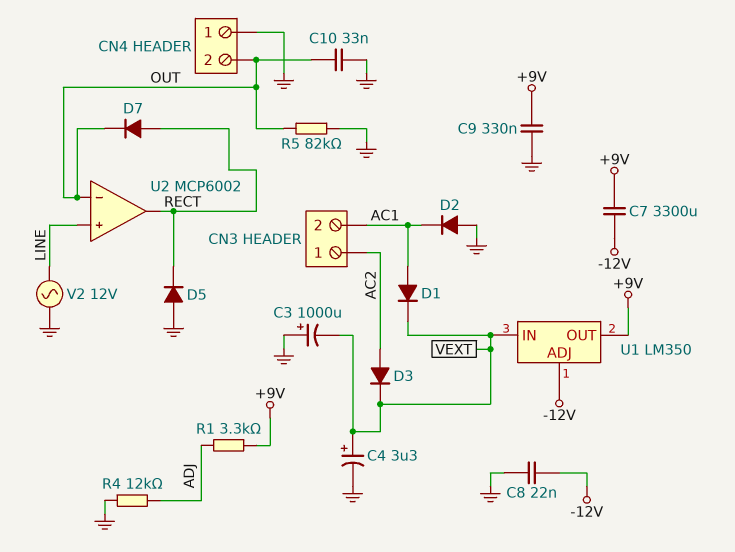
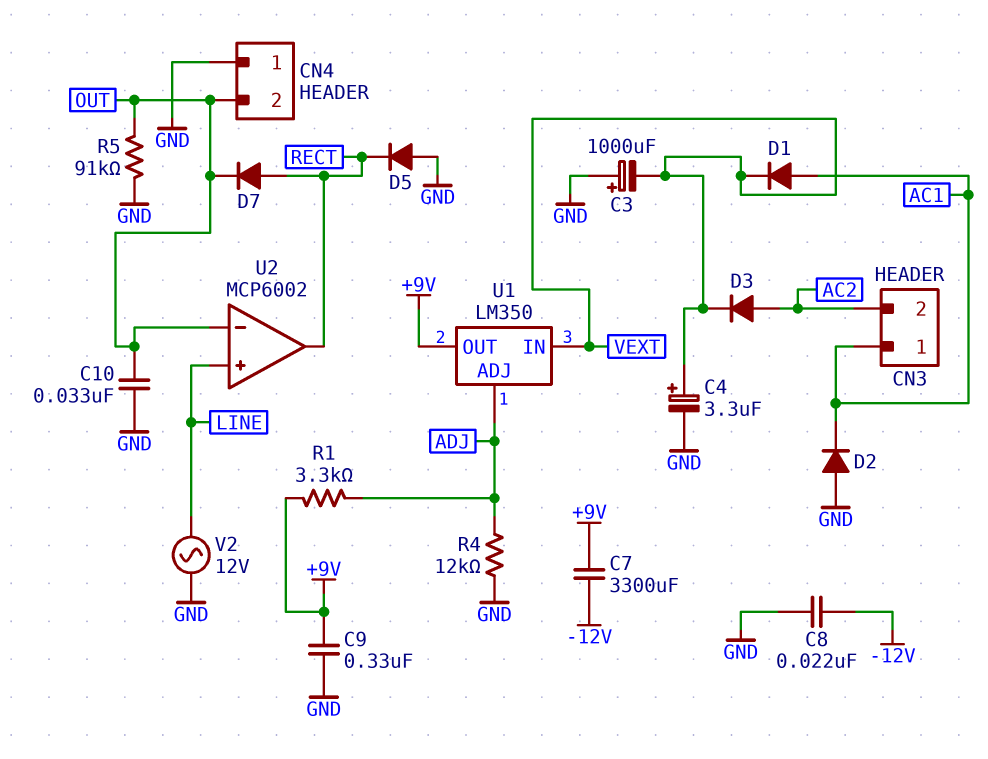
CN3 pin 1: AC2 -> AC1
CN3 pin 2: AC1 -> AC2
R5: 82k (GND, OUT) -> 91k (GND, OUT)
U1 pin ADJ: -12V -> ADJ

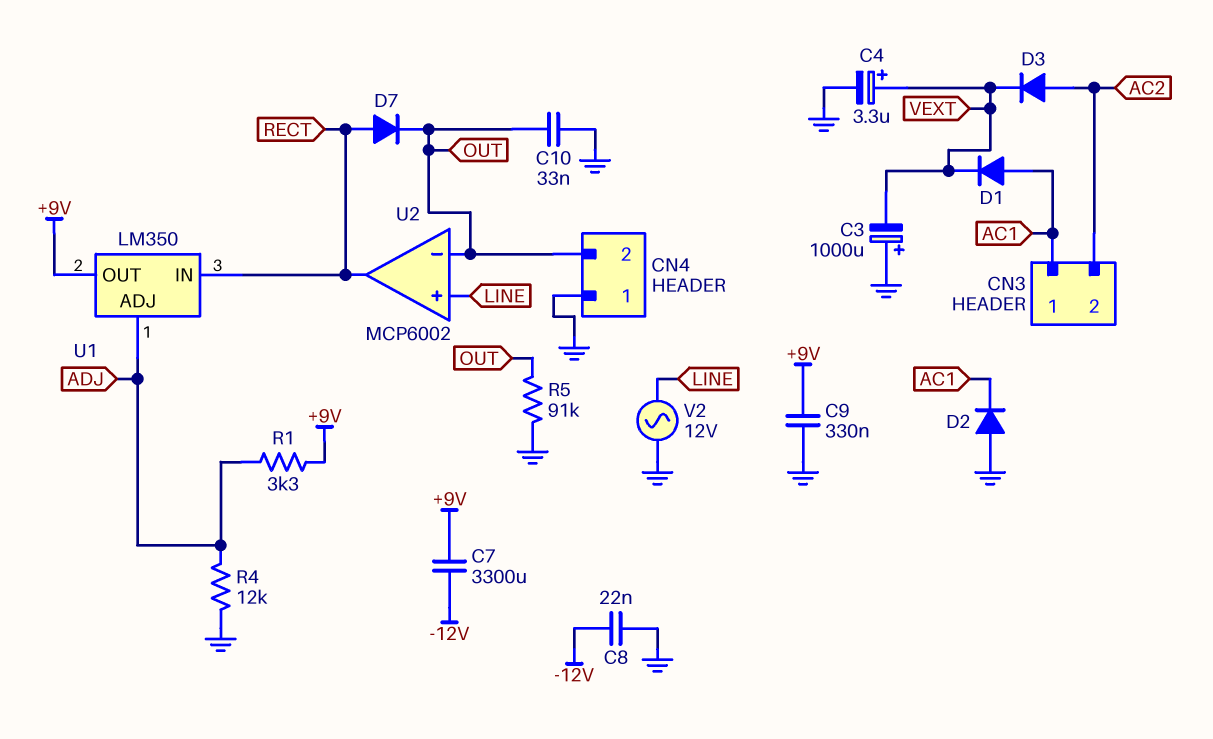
D5: diode (A GND, K RECT) -> none
U1 pin IN: VEXT -> RECT

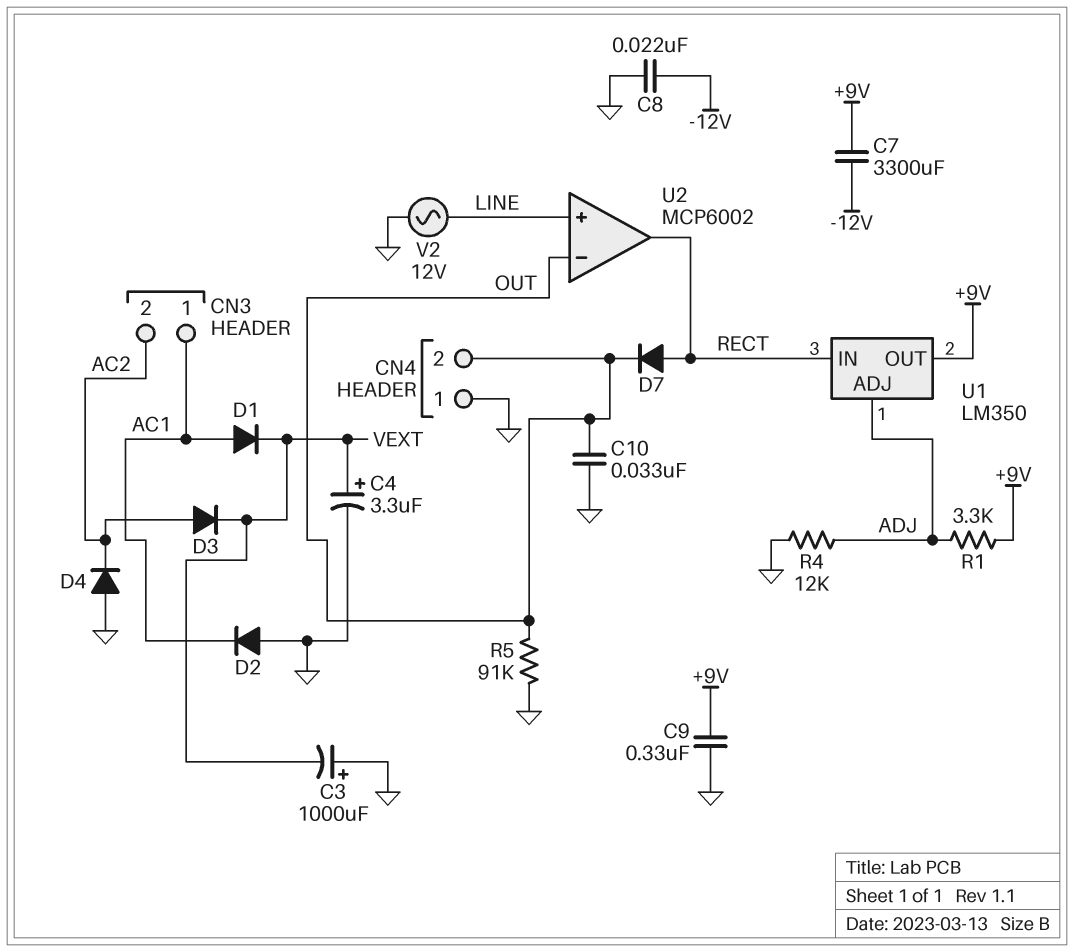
D4: none -> diode (A GND, K AC2)

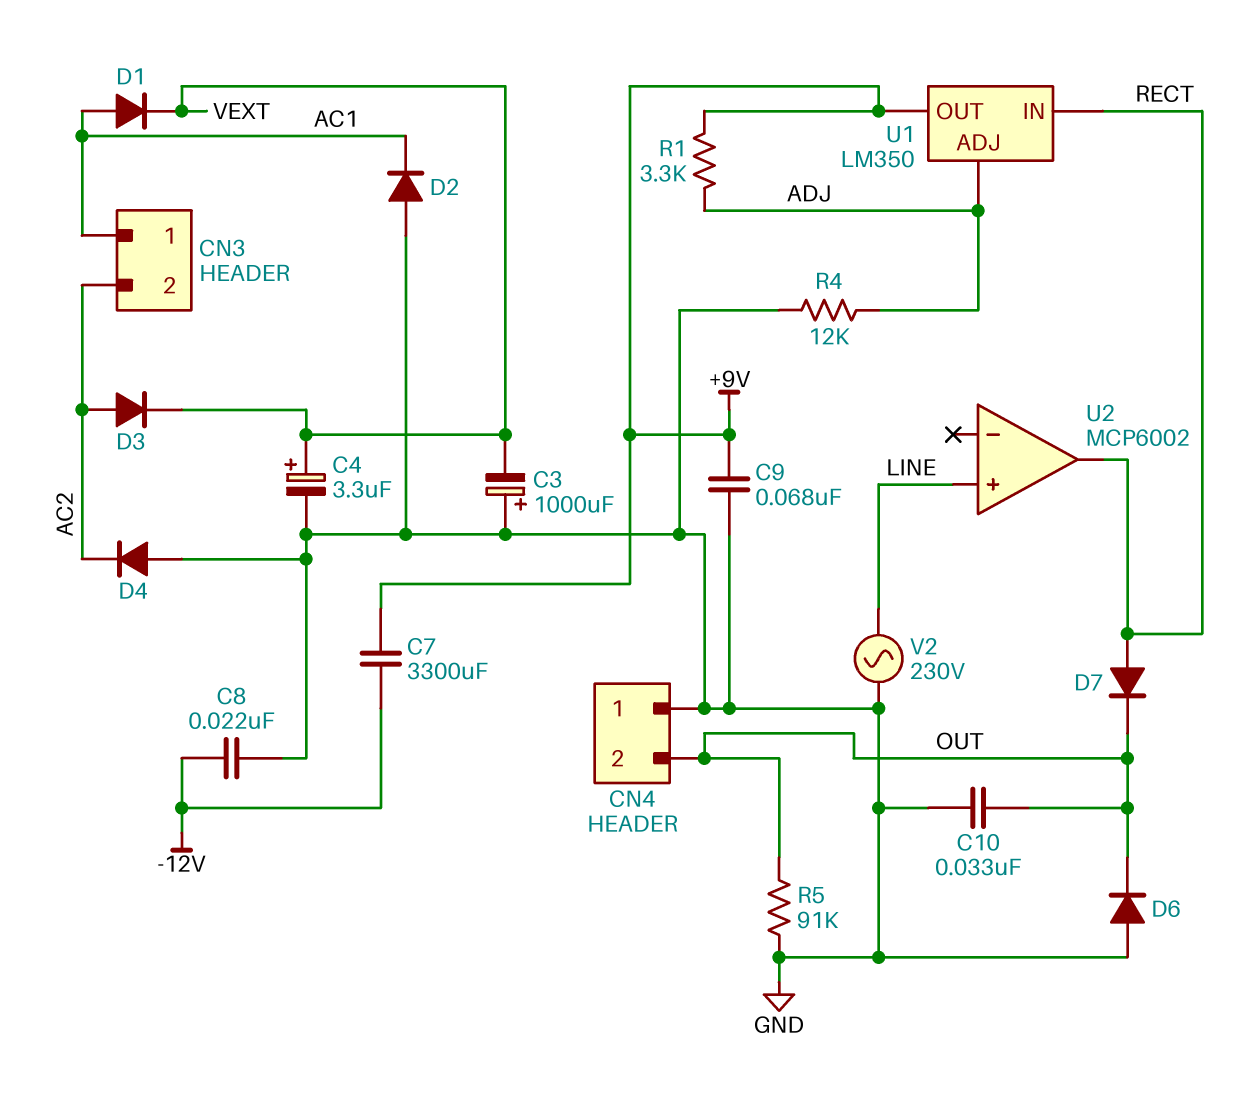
C9: 330nF (+9V, GND) -> 68nF (+9V, GND)
D6: none -> diode (A GND, K OUT)
U2 pin in-: OUT -> none
V2: AC 12V (GND, LINE) -> AC 230V (GND, LINE)

